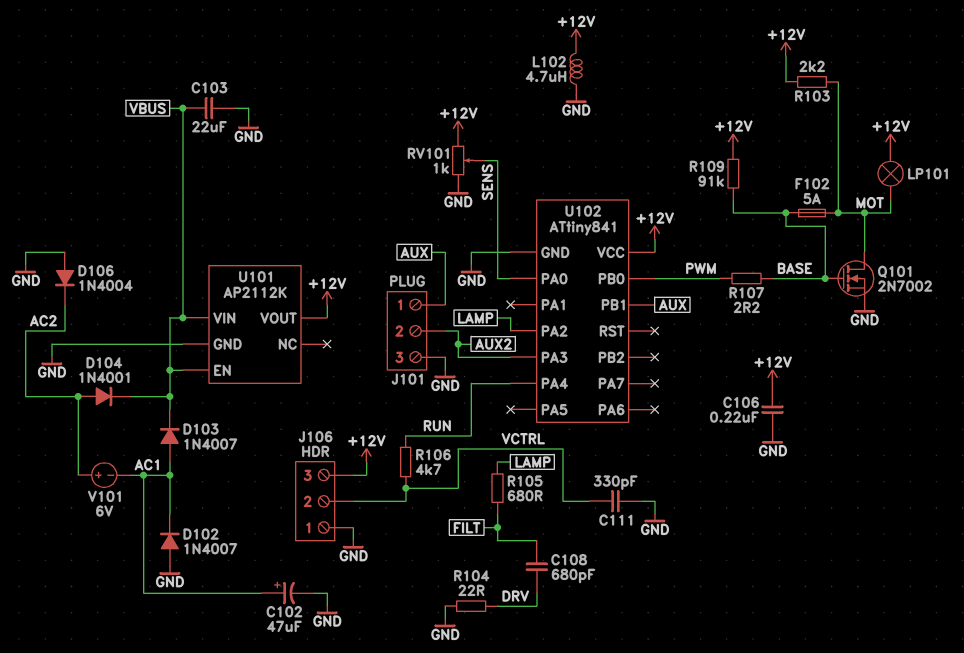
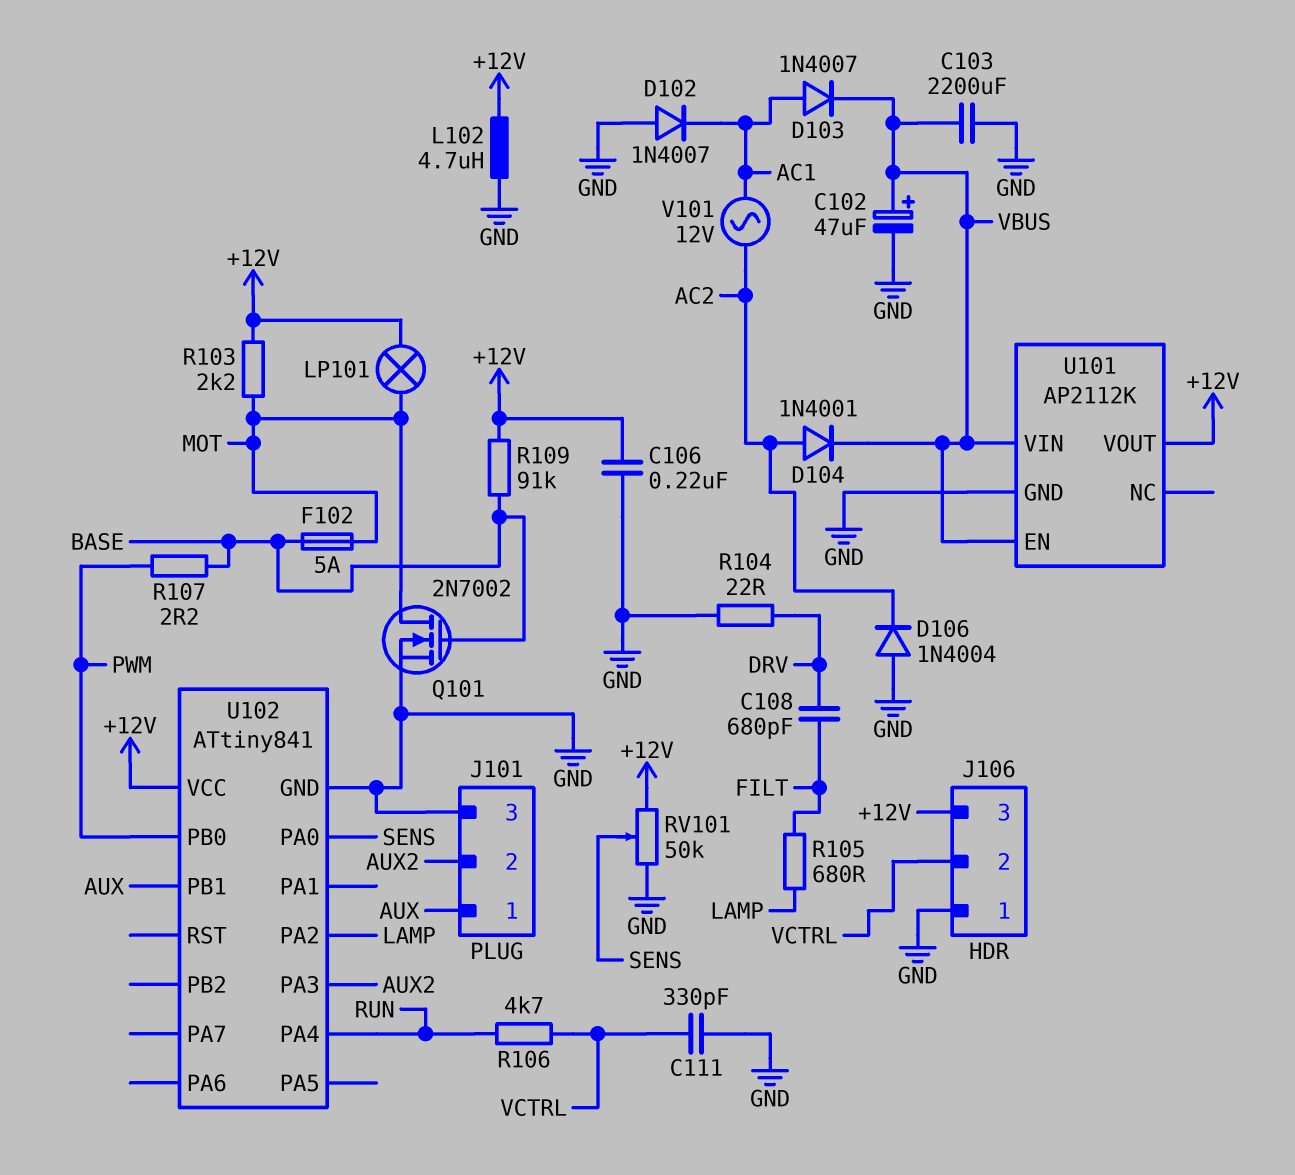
C102: 47uF (plus AC1, minus GND) -> 47uF (plus VBUS, minus GND)
C103: 22uF (GND, VBUS) -> 2200uF (GND, VBUS)
RV101: 1k (+12V, GND, wiper SENS) -> 50k (+12V, GND, wiper SENS)
V101: 6V (plus AC2, minus AC1) -> AC 12V (AC1, AC2)

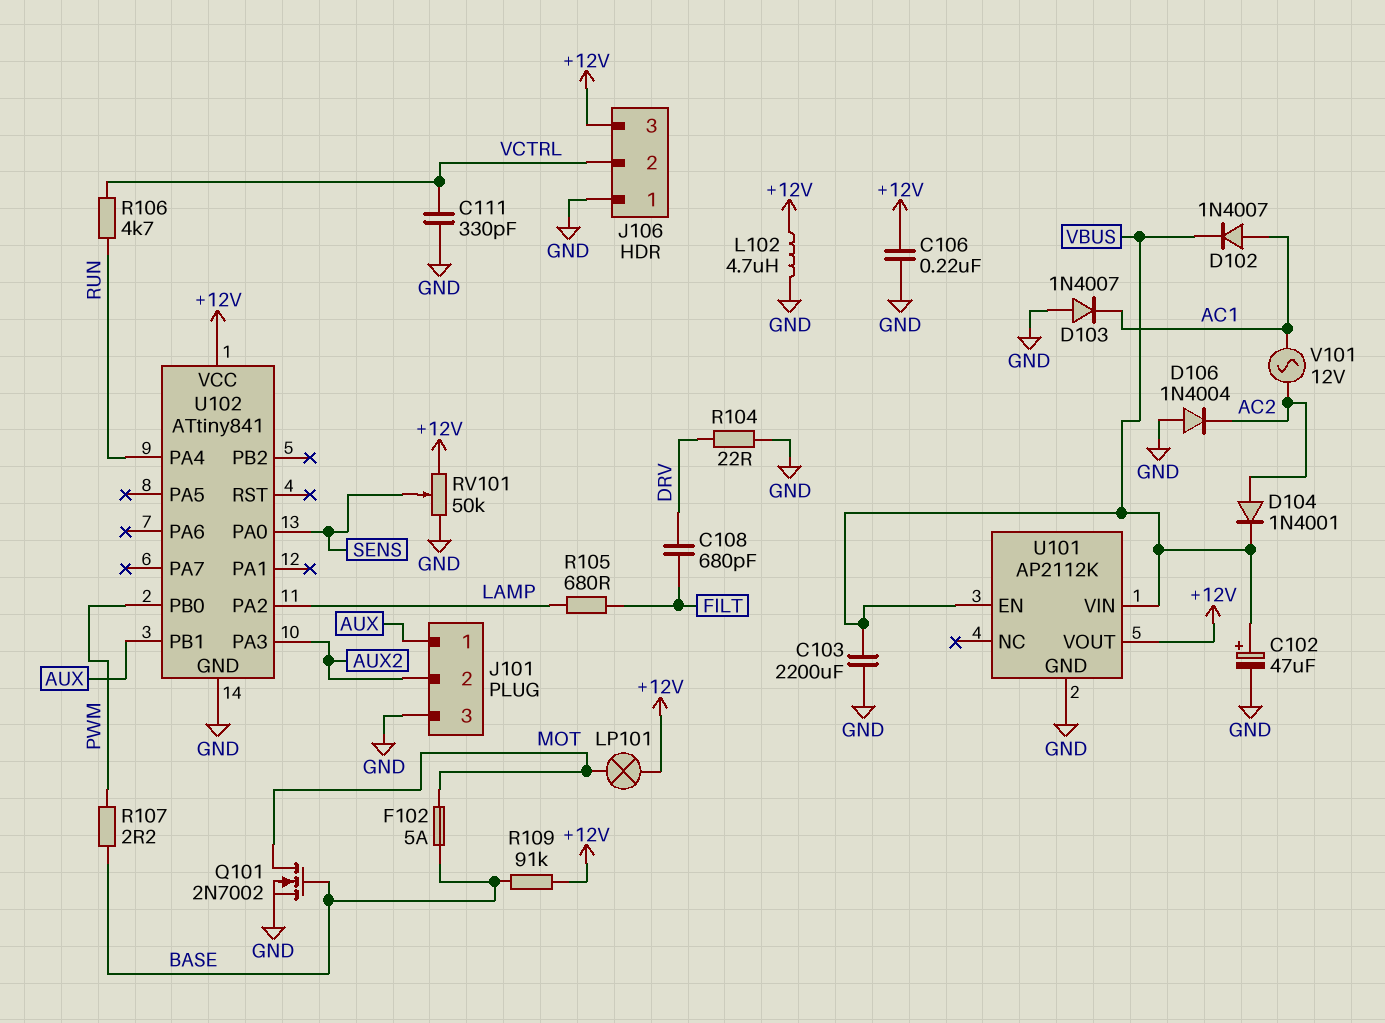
D102: diode 1N4007 (A GND, K AC1) -> diode 1N4007 (A AC1, K VBUS)
D103: diode 1N4007 (A AC1, K VBUS) -> diode 1N4007 (A GND, K AC1)
R103: 2.2k (+12V, MOT) -> none

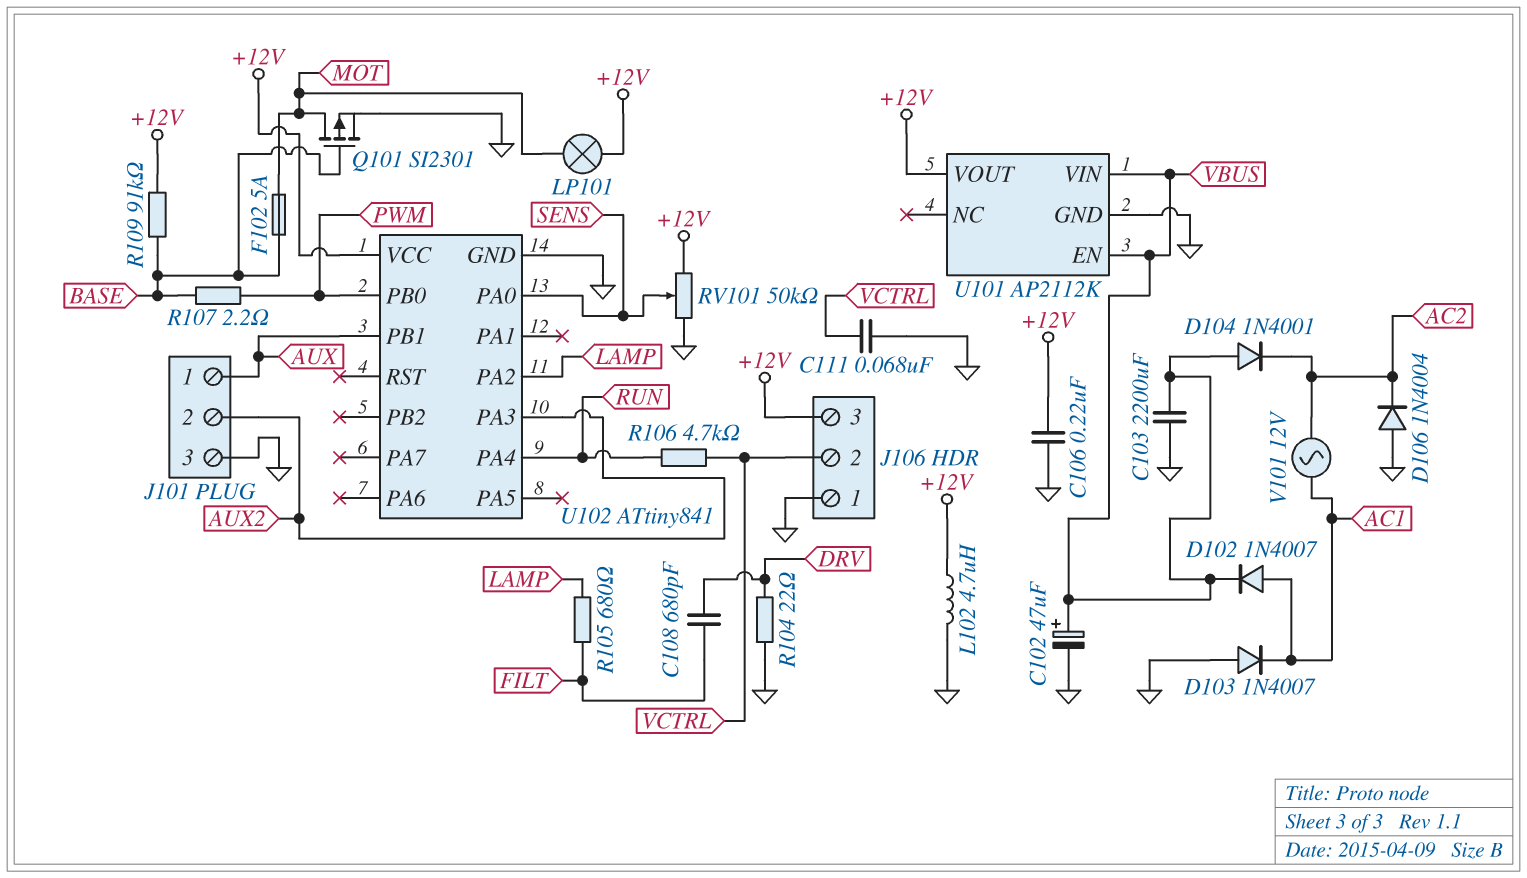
C111: 330pF (GND, VCTRL) -> 68nF (GND, VCTRL)
D104: diode 1N4001 (A AC2, K VBUS) -> diode 1N4001 (A VBUS, K AC2)
Q101: NMOS 2N7002 (G BASE, D MOT, S GND) -> PMOS SI2301 (G BASE, D MOT, S GND)

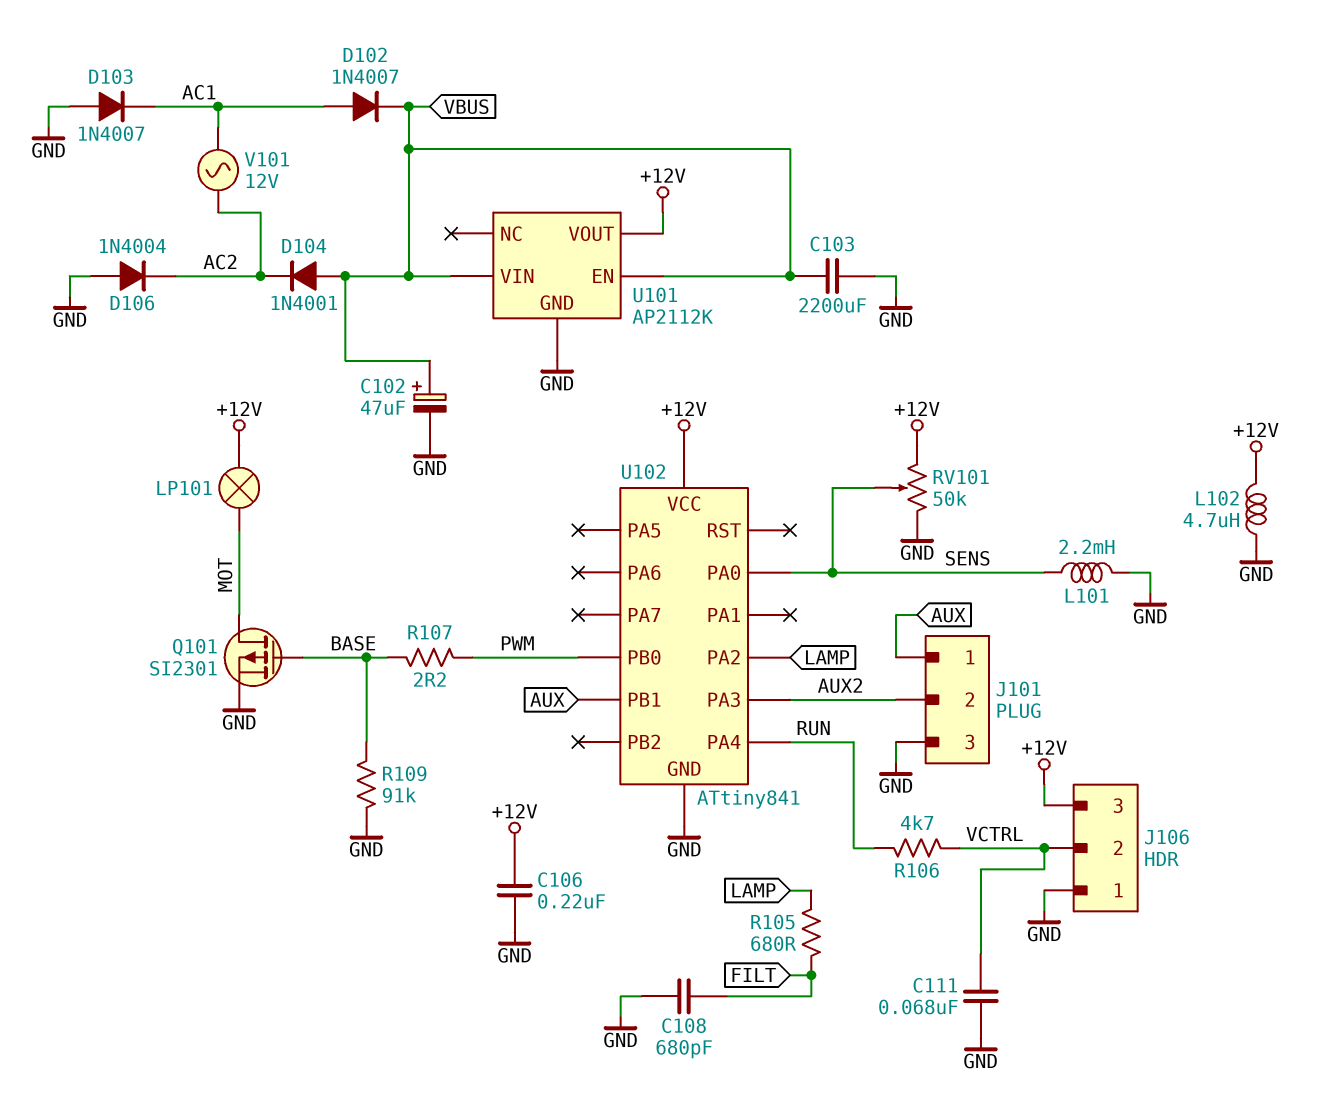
C108: 680pF (DRV, FILT) -> 680pF (FILT, GND)
F102: 5A (BASE, MOT) -> none
L101: none -> 2.2mH (GND, SENS)
R104: 22 (DRV, GND) -> none
R109: 91k (+12V, BASE) -> 91k (BASE, GND)

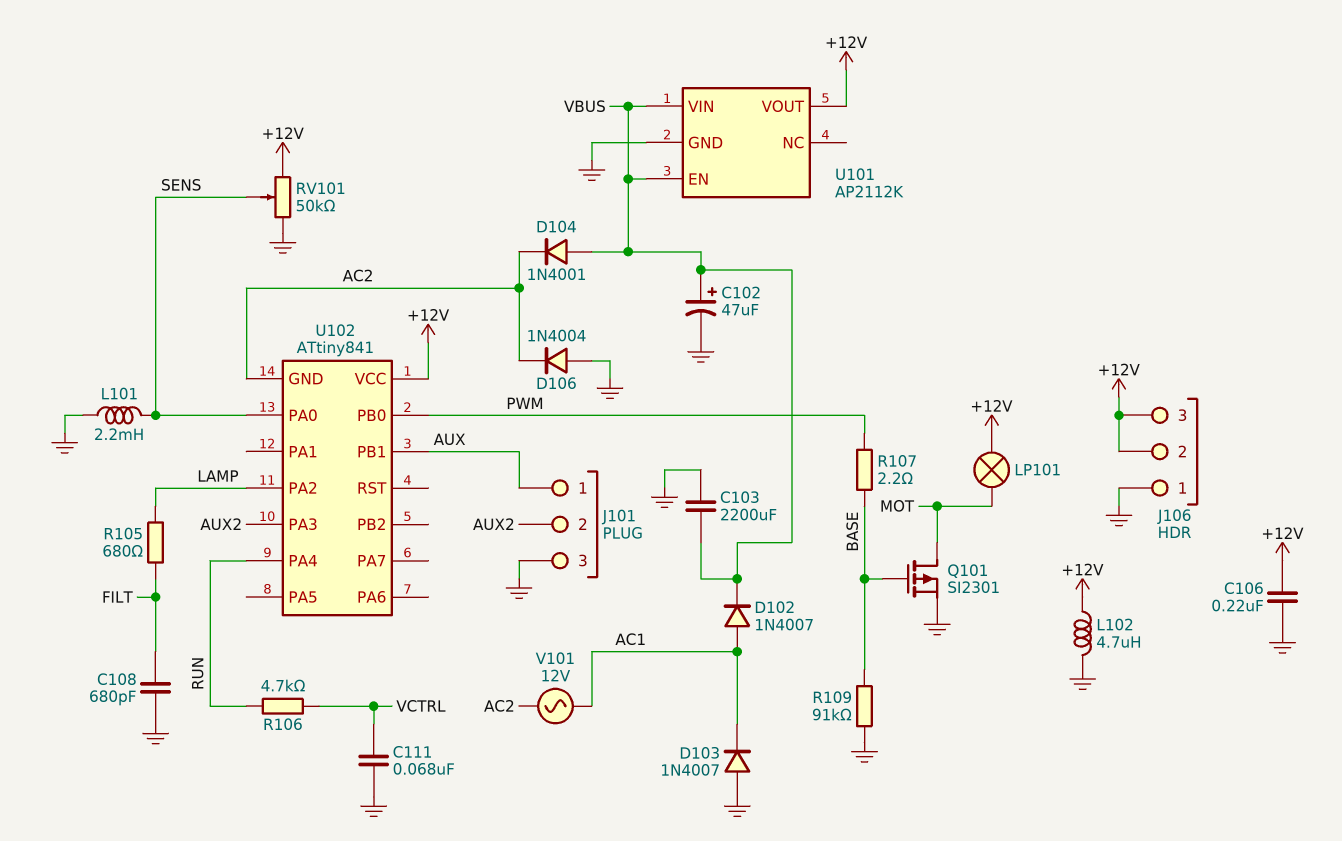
J106 pin 2: VCTRL -> +12V
U102 pin GND: GND -> AC2

